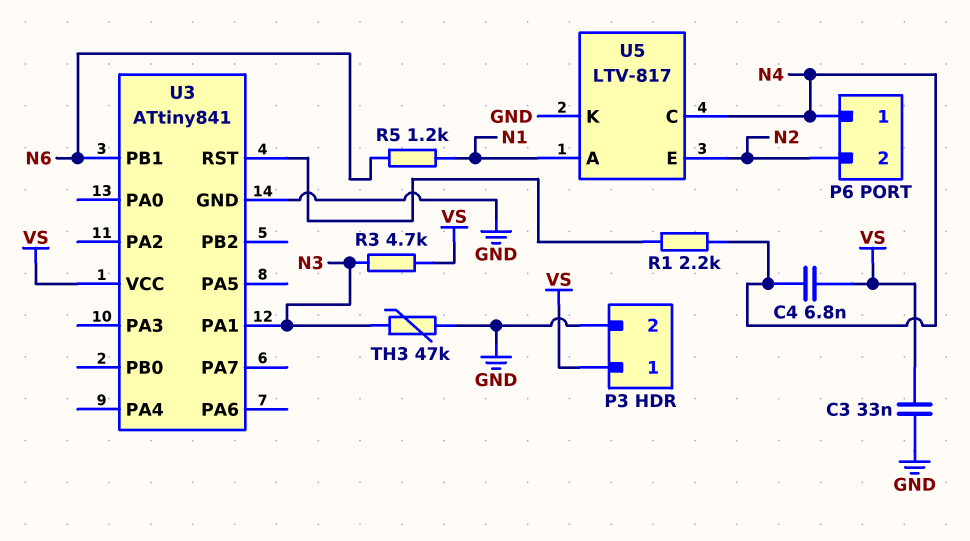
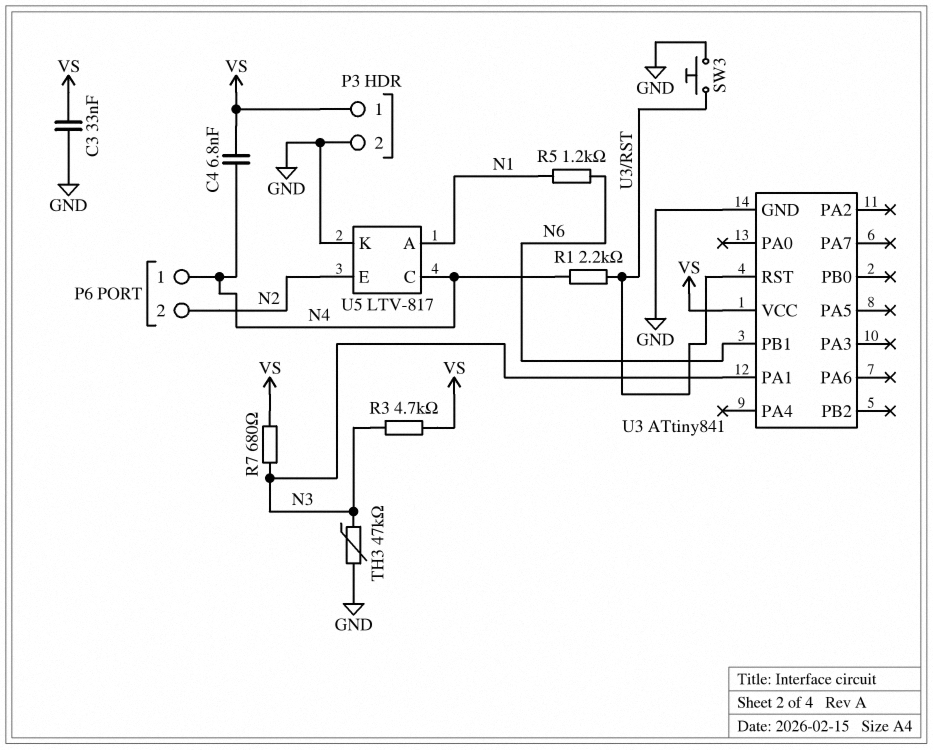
R7: none -> 680 (N3, VS)
SW3: none -> button (GND, U3/RST)

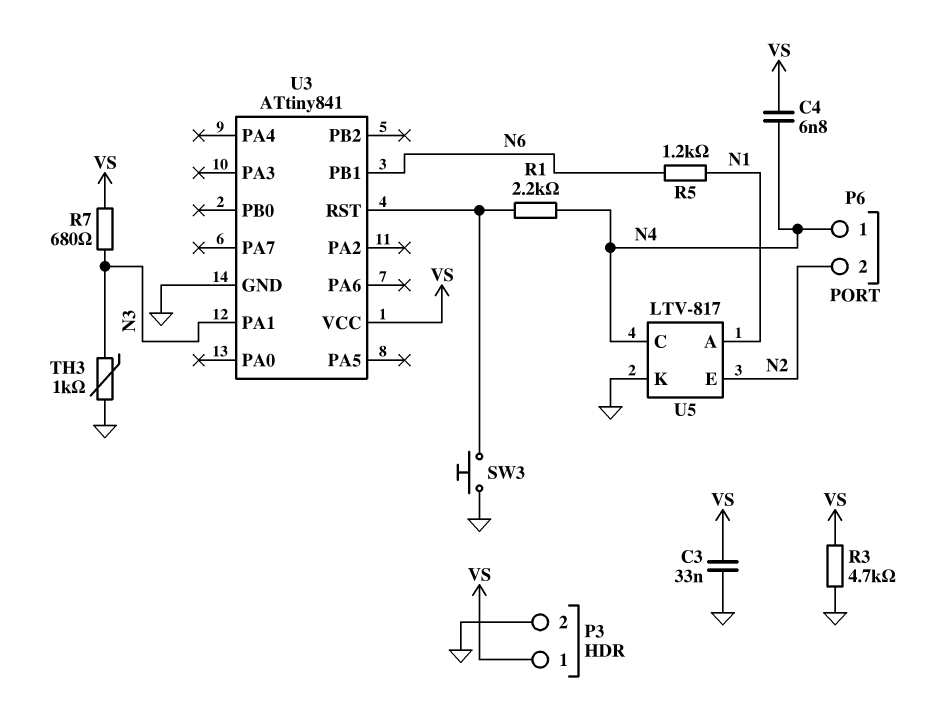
R3: 4.7k (N3, VS) -> 4.7k (GND, VS)
TH3: 47k (GND, N3) -> 1k (GND, N3)

